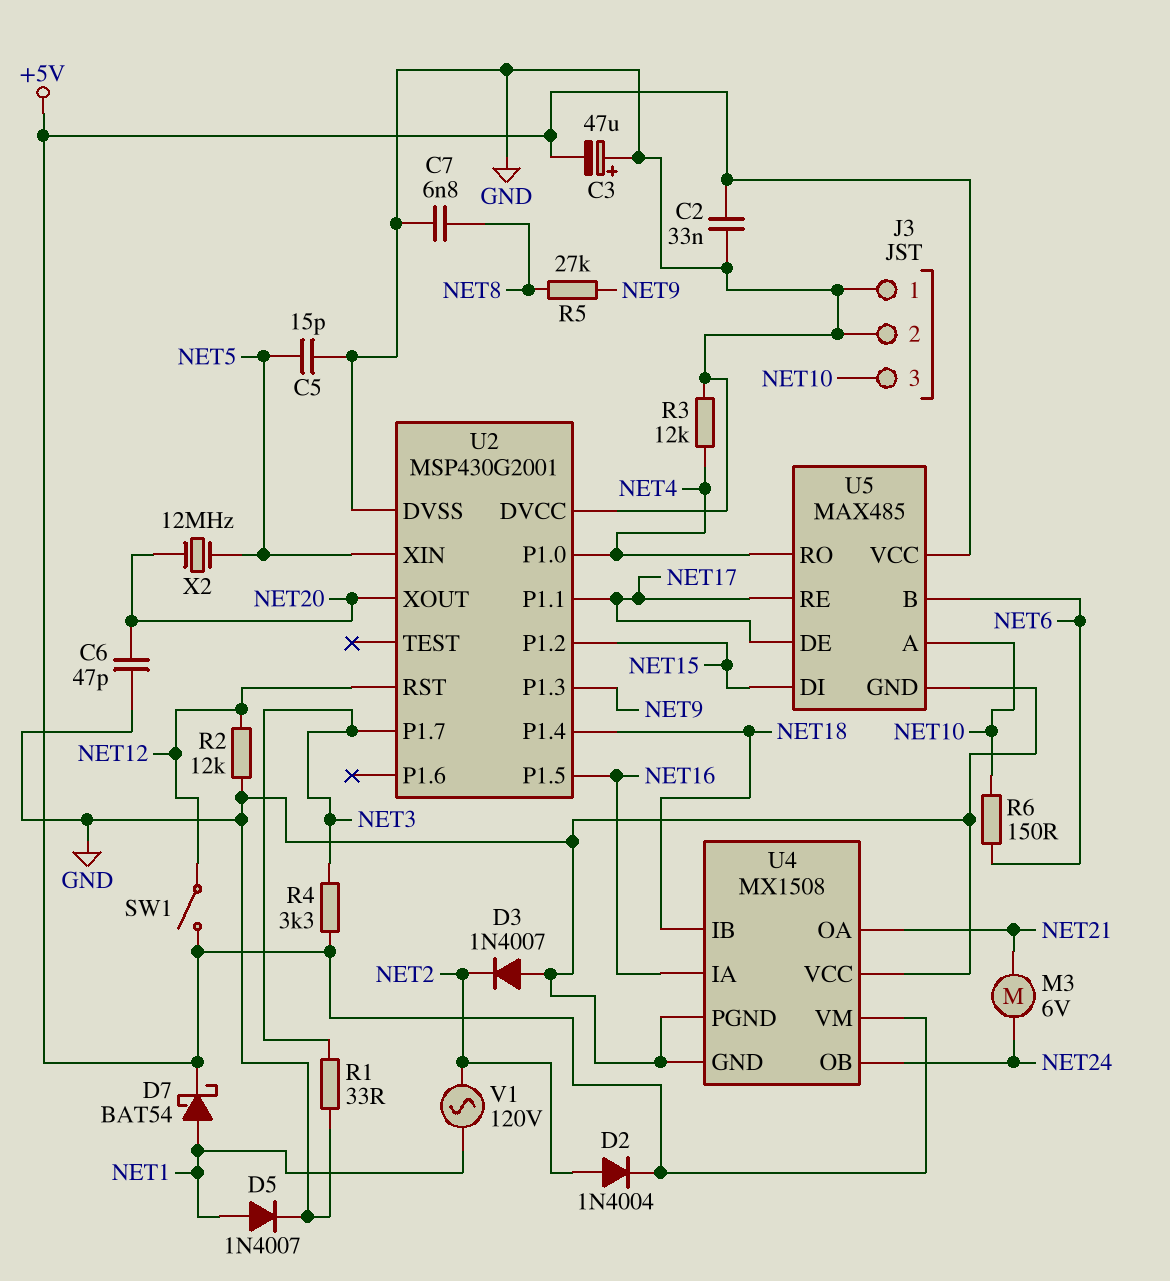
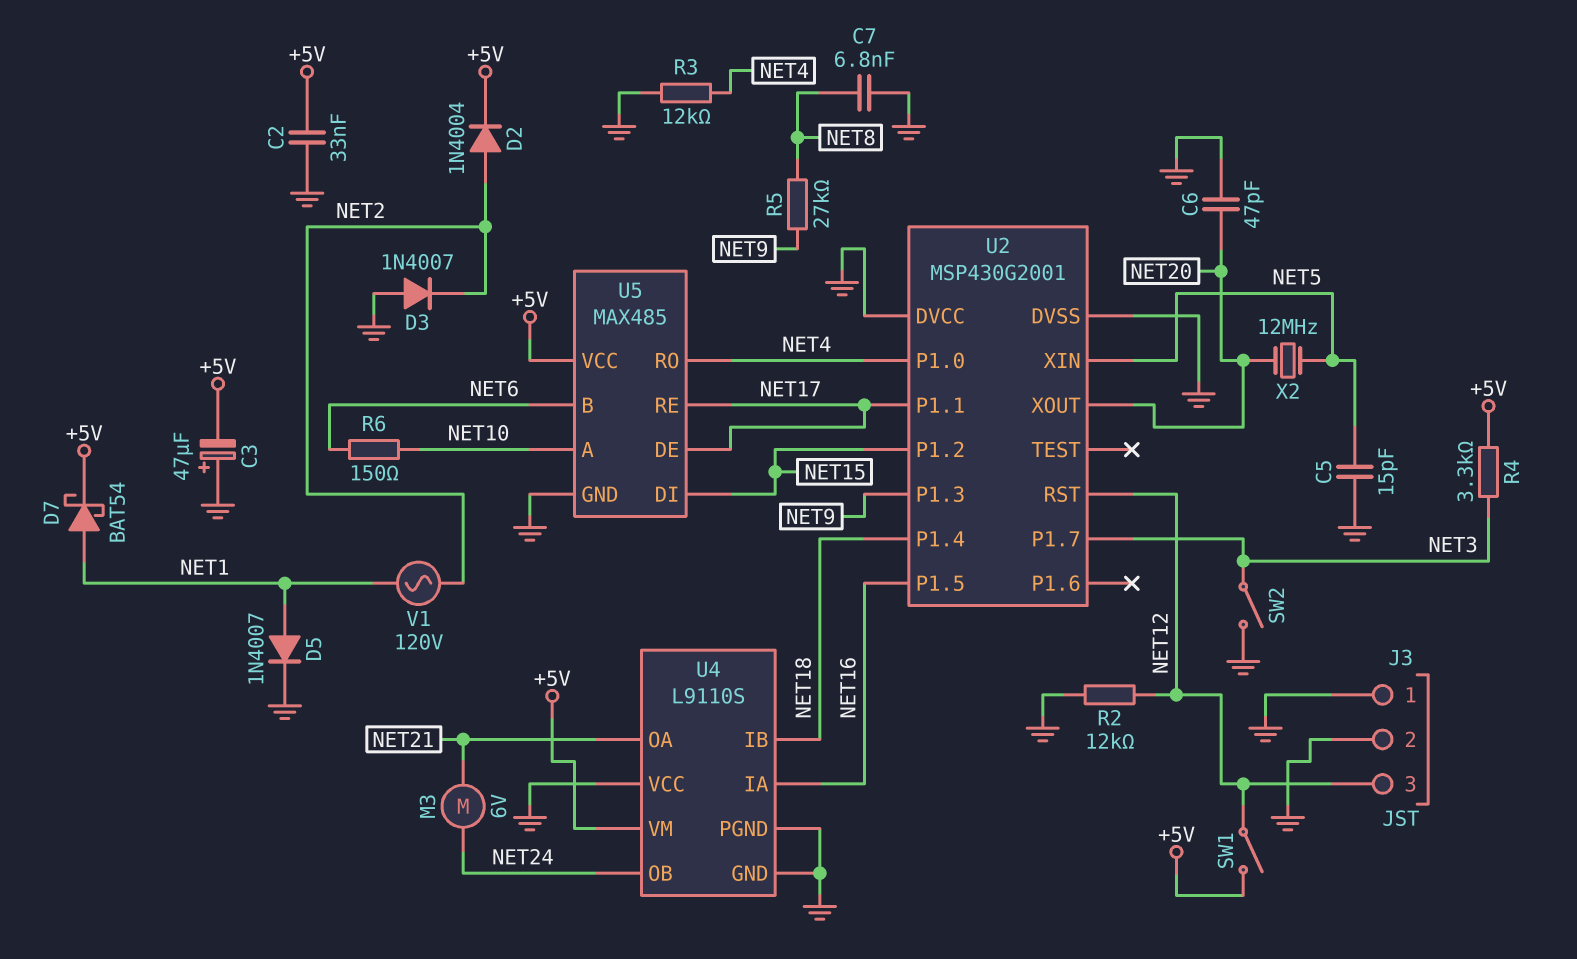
J3 pin 3: NET10 -> NET12
R1: 33 (GND, NET3) -> none
SW2: none -> switch (GND, NET3)
U4: MX1508 -> L9110S

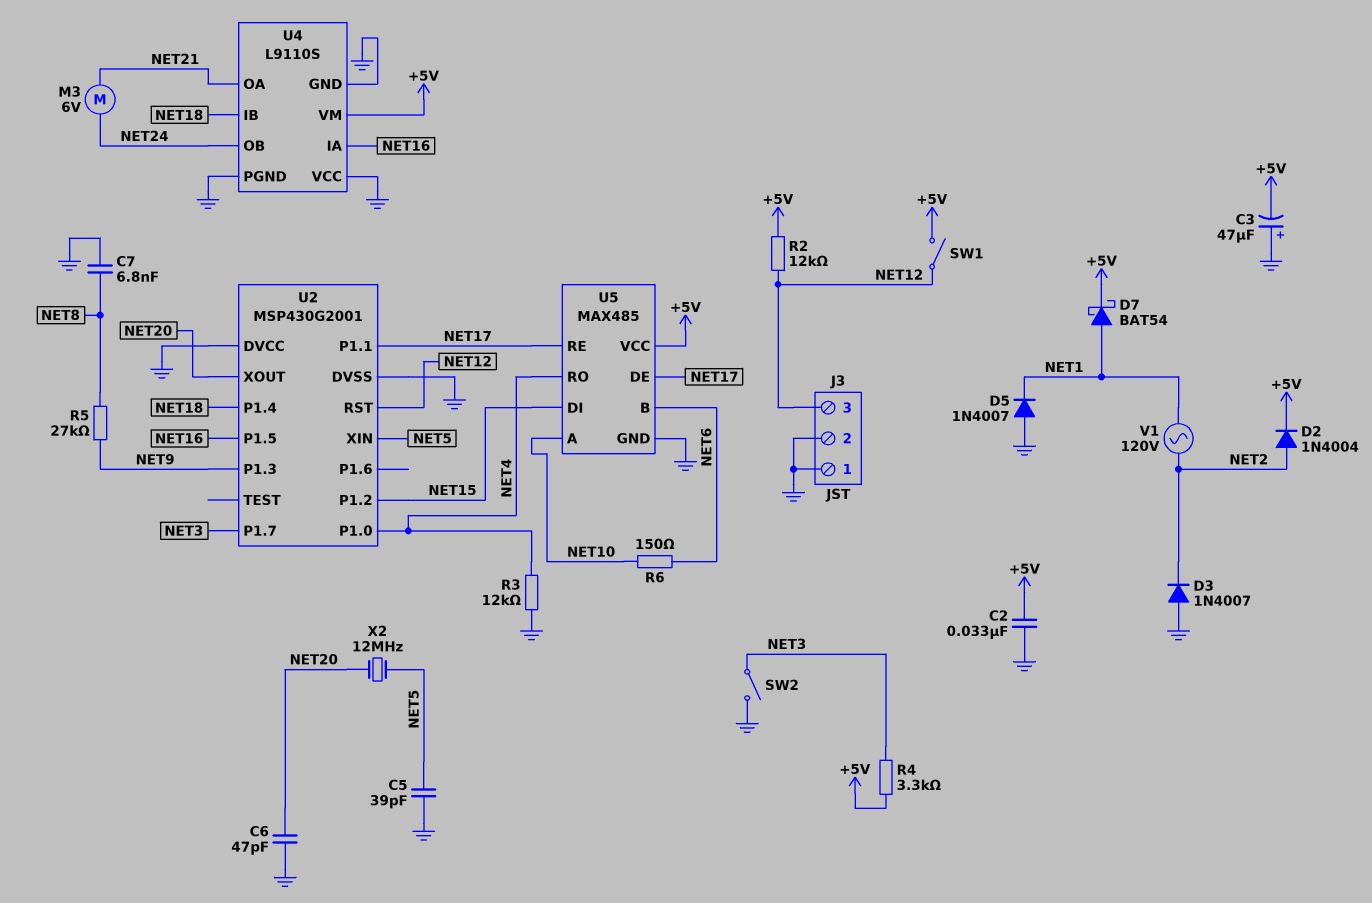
C5: 15pF (GND, NET5) -> 39pF (GND, NET5)
D5: diode 1N4007 (A NET1, K GND) -> diode 1N4007 (A GND, K NET1)
R2: 12k (GND, NET12) -> 12k (+5V, NET12)

